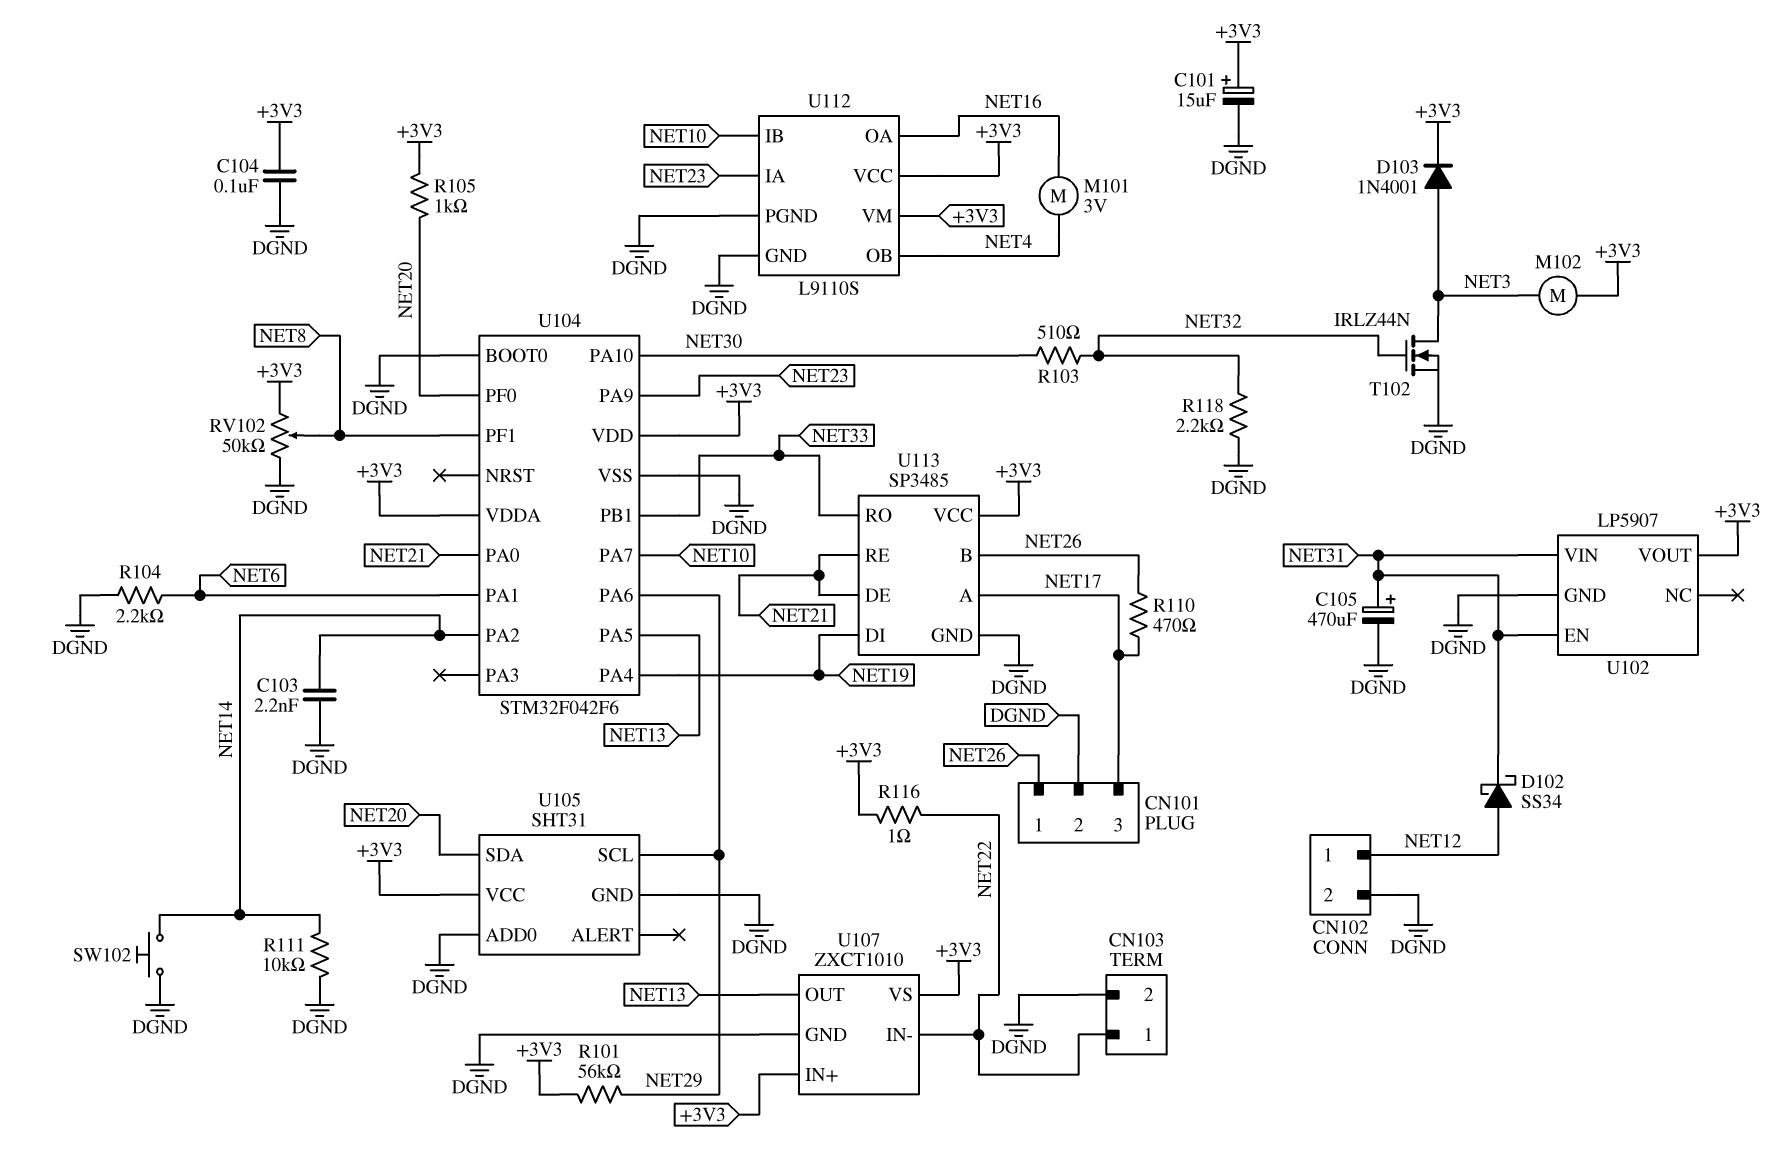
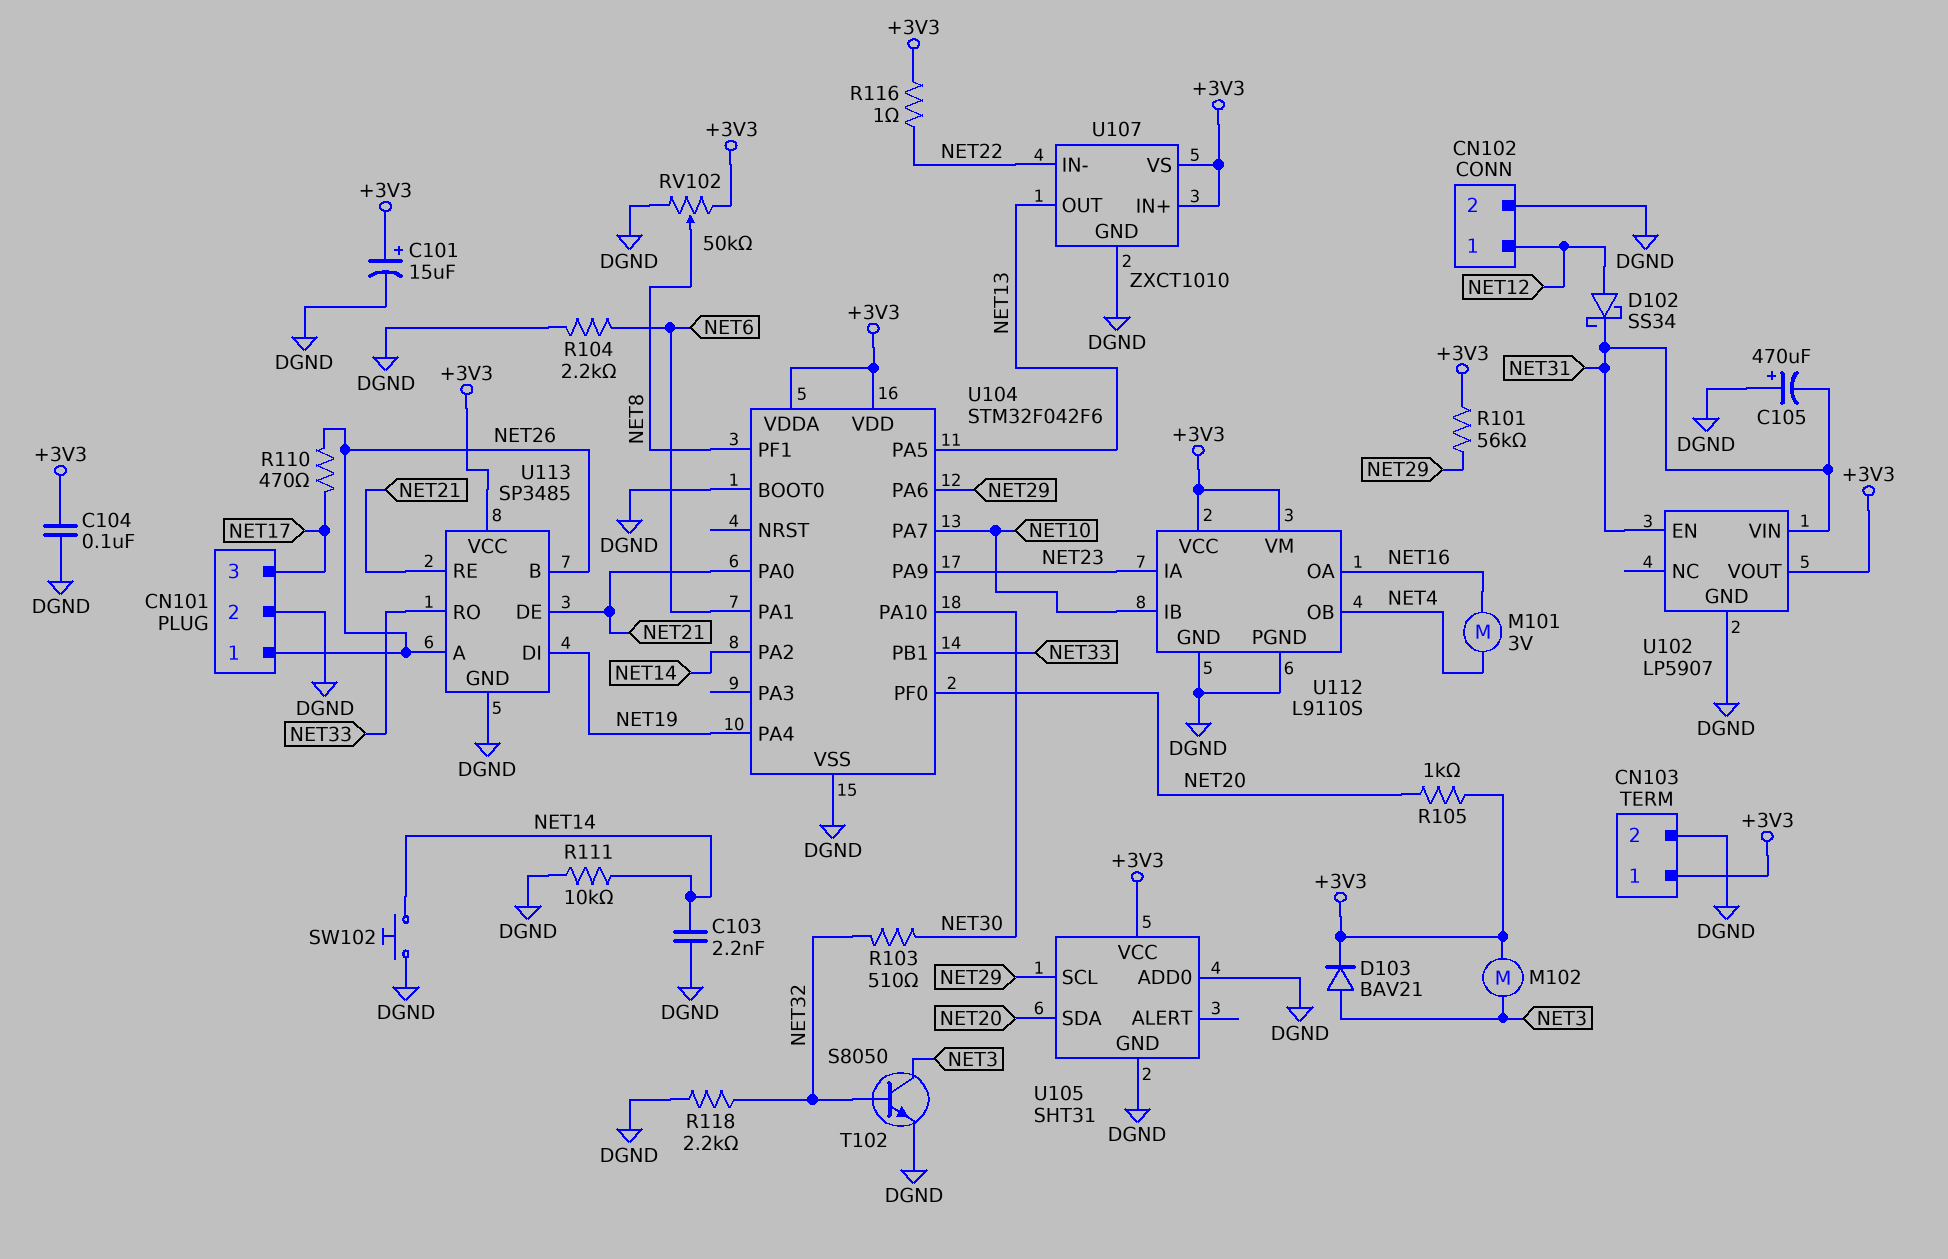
C105: 470uF (plus NET31, minus DGND) -> 470uF (plus DGND, minus NET31)
CN103 pin 1: NET22 -> +3V3
D103: diode 1N4001 (A NET3, K +3V3) -> diode BAV21 (A NET3, K +3V3)
T102: NMOS IRLZ44N (G NET32, D NET3, S DGND) -> NPN S8050 (B NET32, C NET3, E DGND)
U113 pin A: NET17 -> NET26

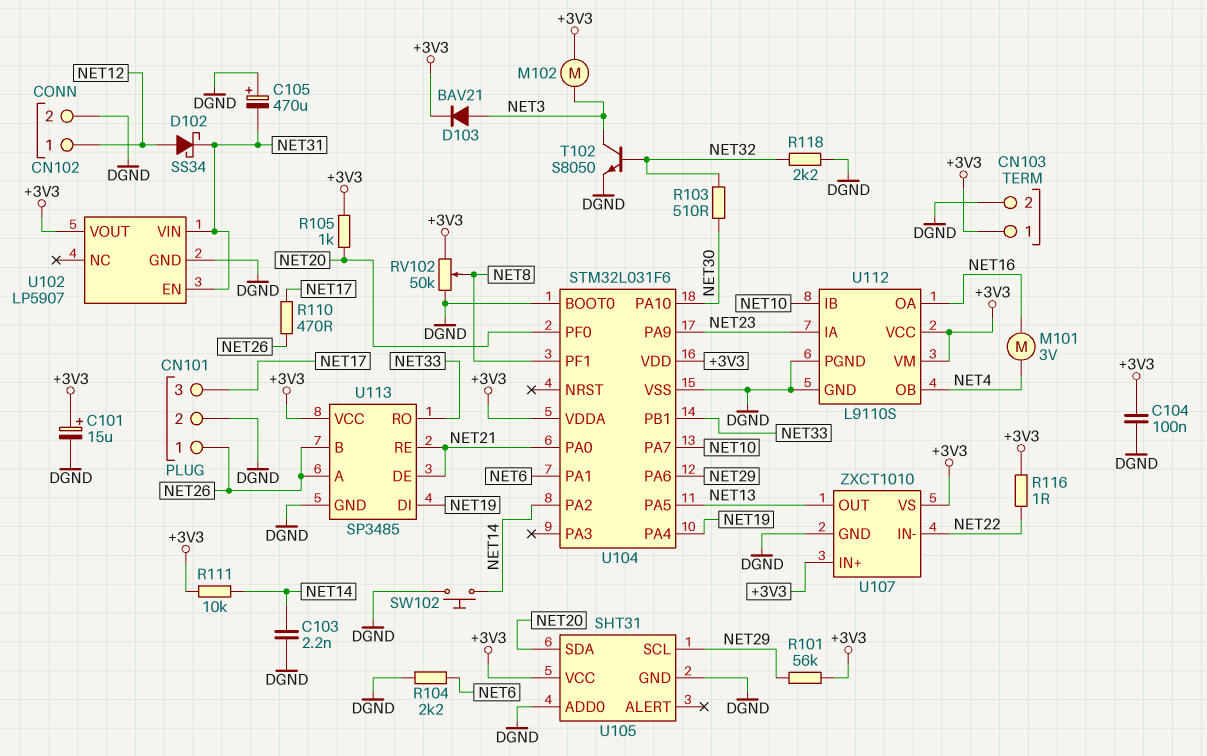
R111: 10k (DGND, NET14) -> 10k (+3V3, NET14)
U104: STM32F042F6 -> STM32L031F6

